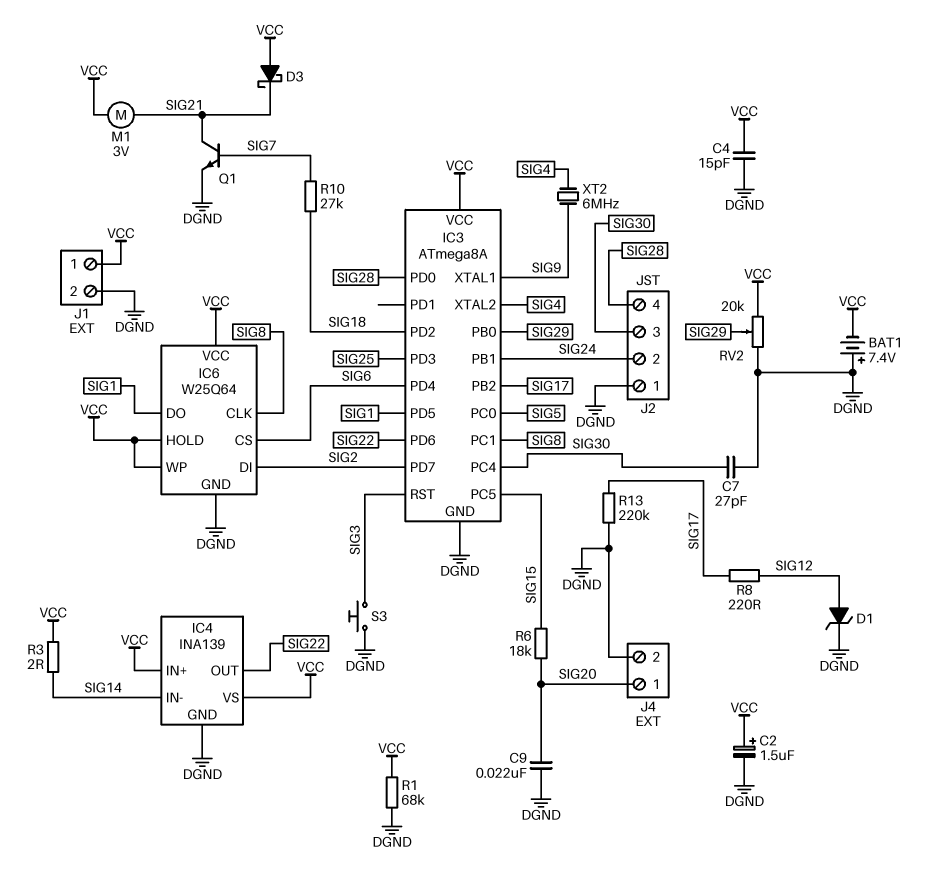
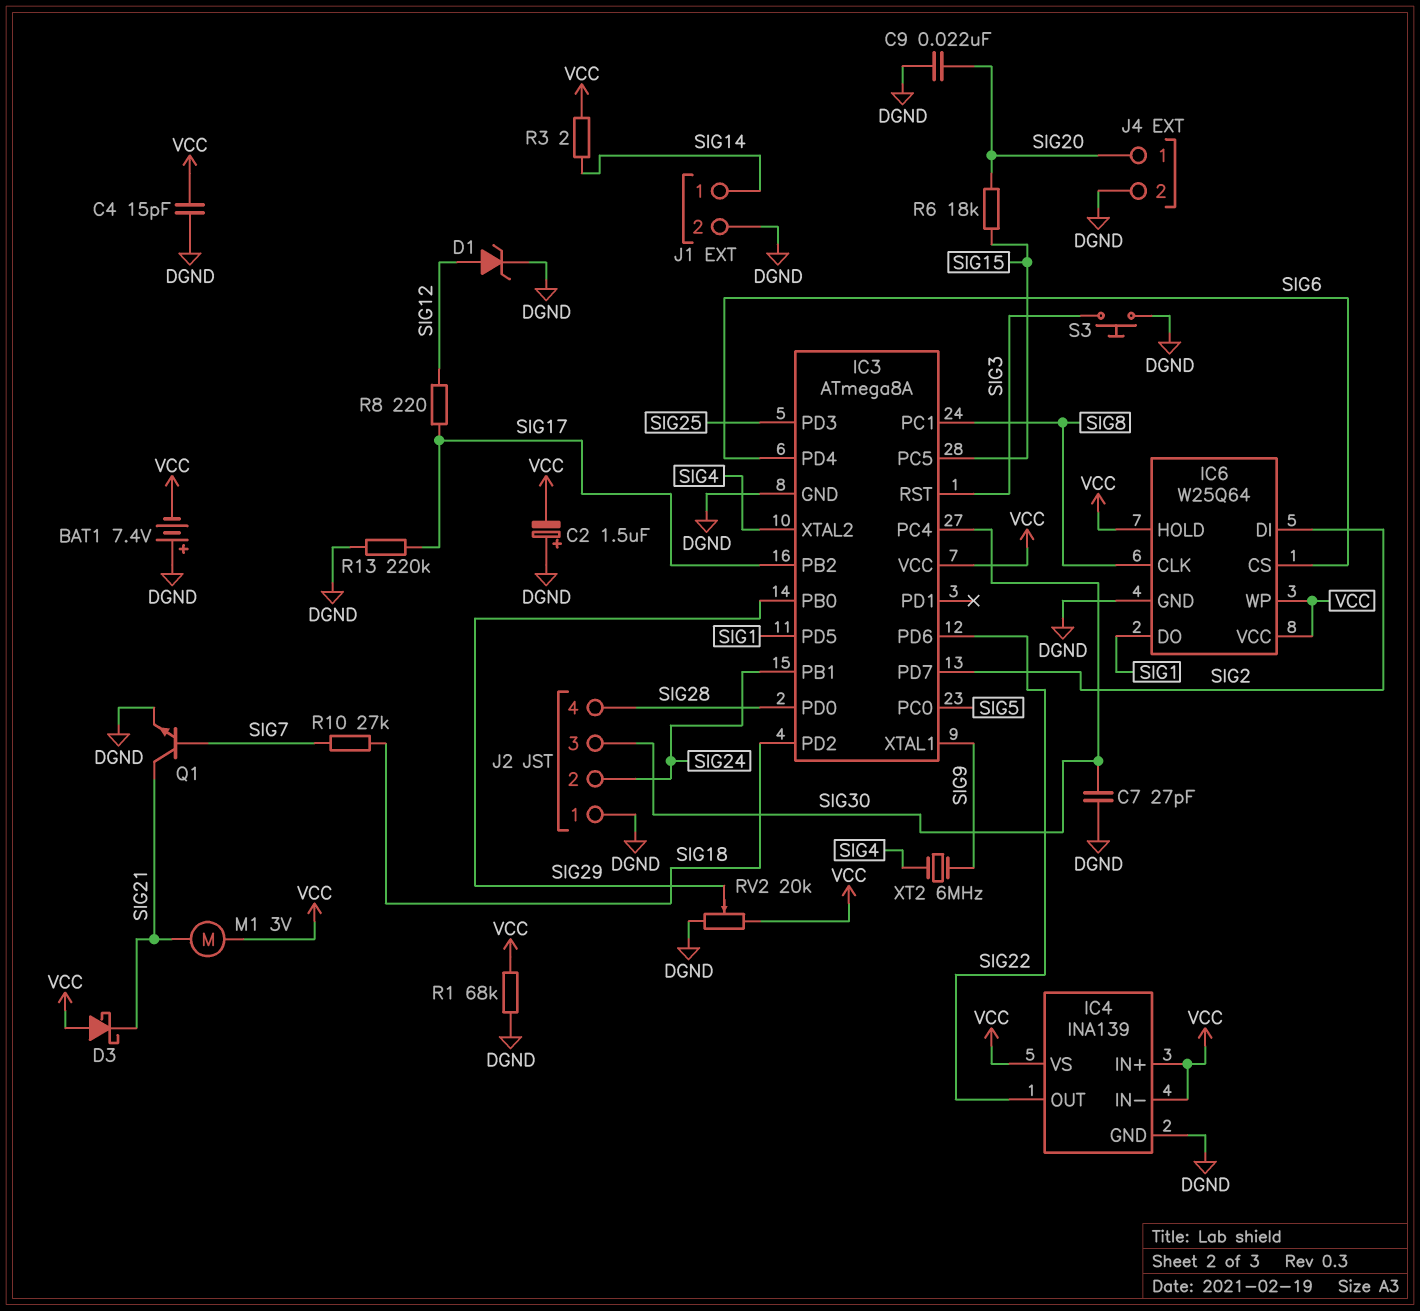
C2: 1.5uF (plus VCC, minus DGND) -> 1.5uF (plus DGND, minus VCC)
IC4 pin IN-: SIG14 -> VCC
J1 pin 1: VCC -> SIG14

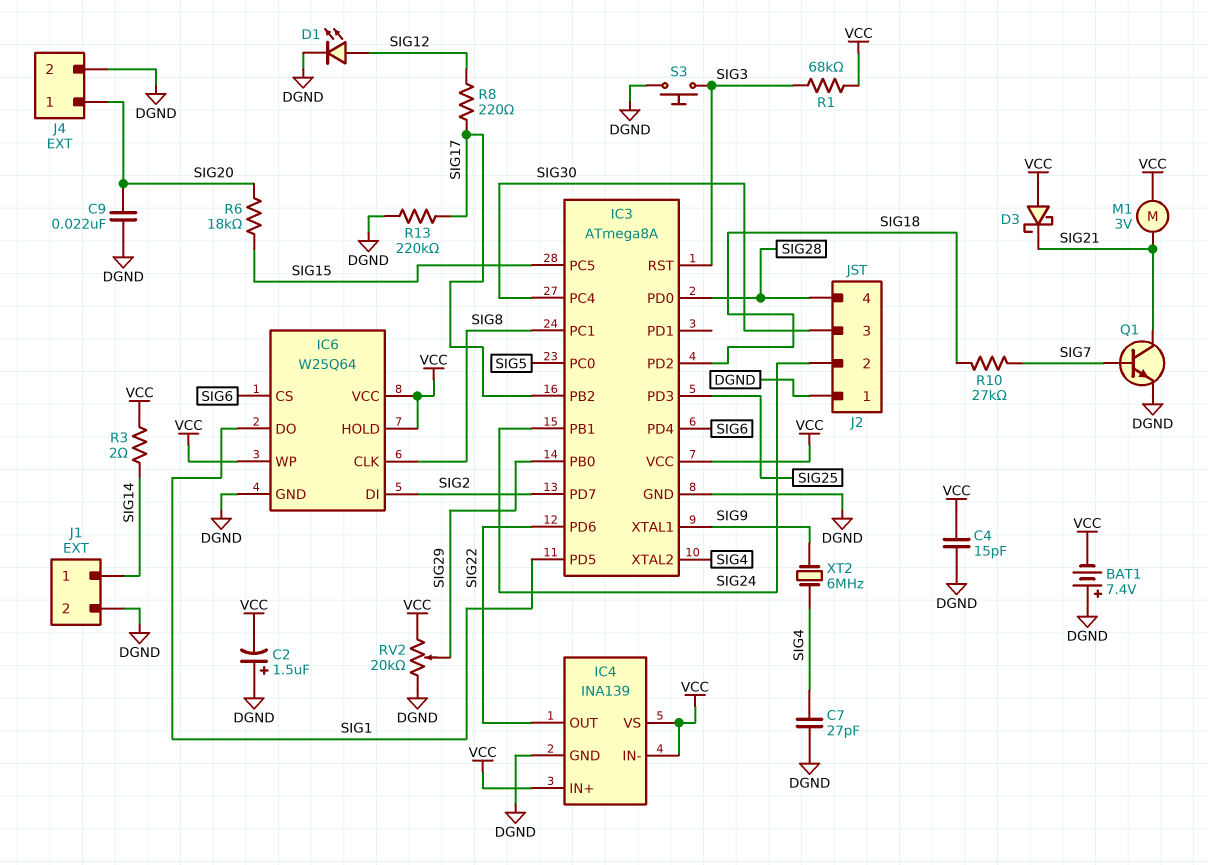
C7: 27pF (DGND, SIG30) -> 27pF (DGND, SIG4)
D1: zener (A SIG12, K DGND) -> LED (A SIG12, K DGND)
R1: 68k (DGND, VCC) -> 68k (SIG3, VCC)

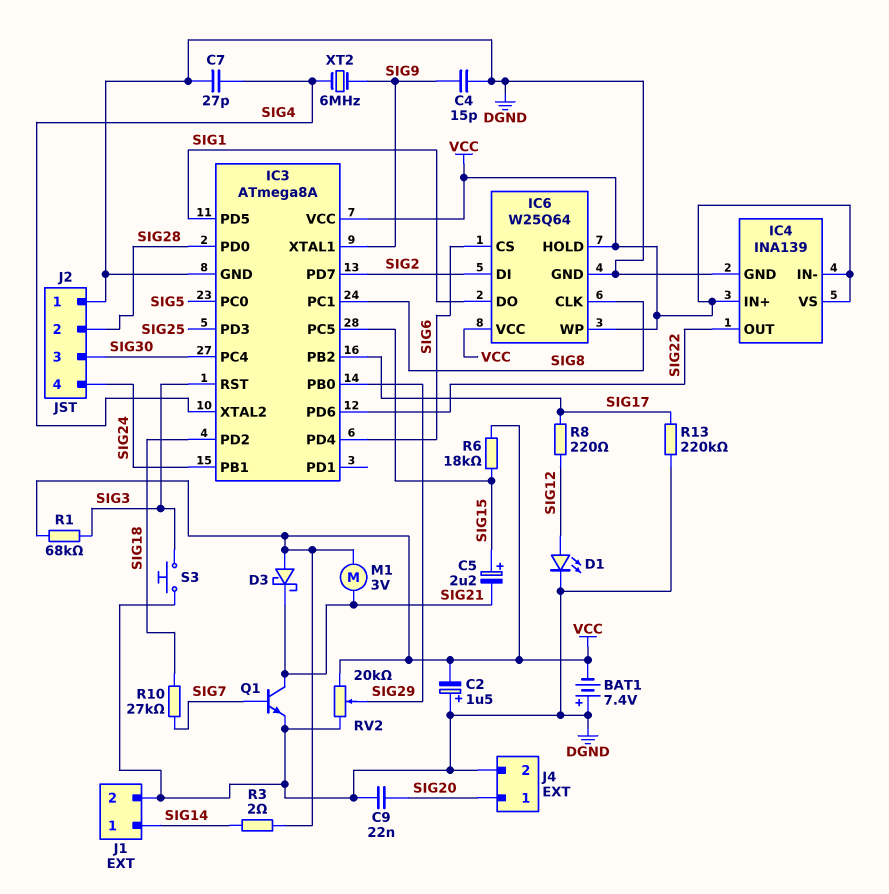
C4: 15pF (DGND, VCC) -> 15pF (DGND, SIG9)
C5: none -> 2.2uF (plus SIG15, minus SIG21)
J2 pin 2: SIG24 -> SIG28
J2 pin 4: SIG28 -> SIG24
R6: 18k (SIG15, SIG20) -> 18k (SIG15, VCC)

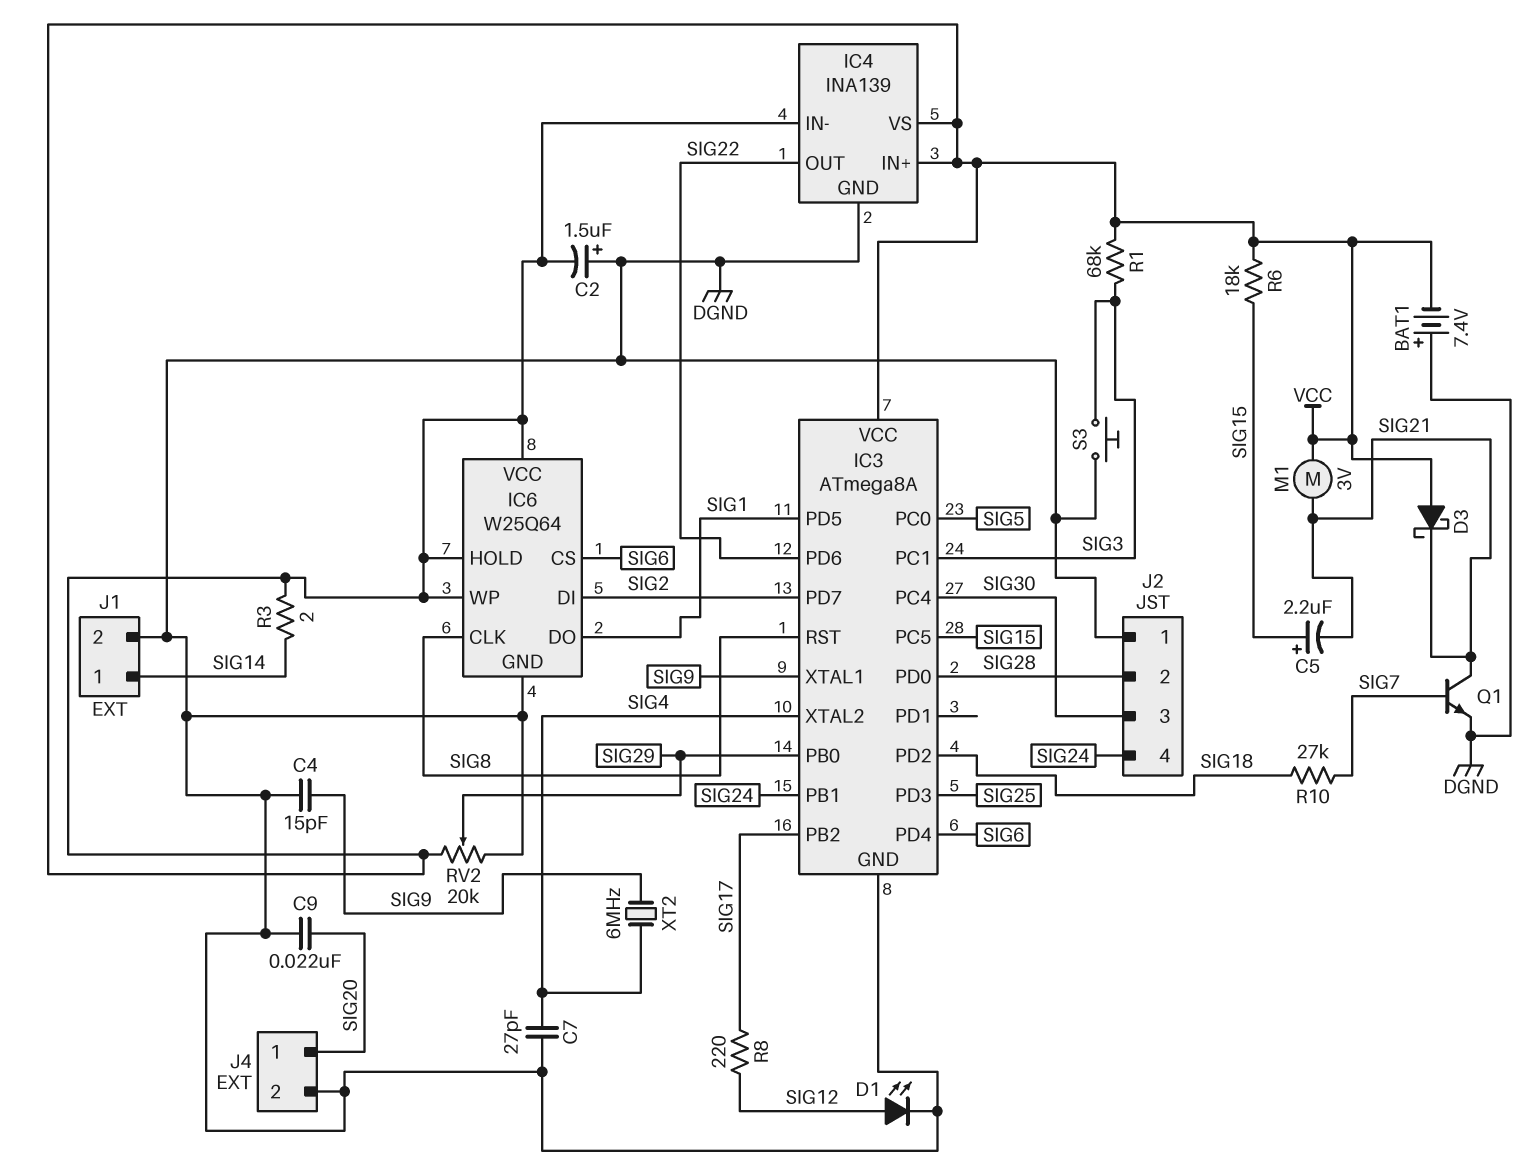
IC3 pin PC1: SIG8 -> SIG3
IC3 pin RST: SIG3 -> SIG8
R13: 220k (DGND, SIG17) -> none

